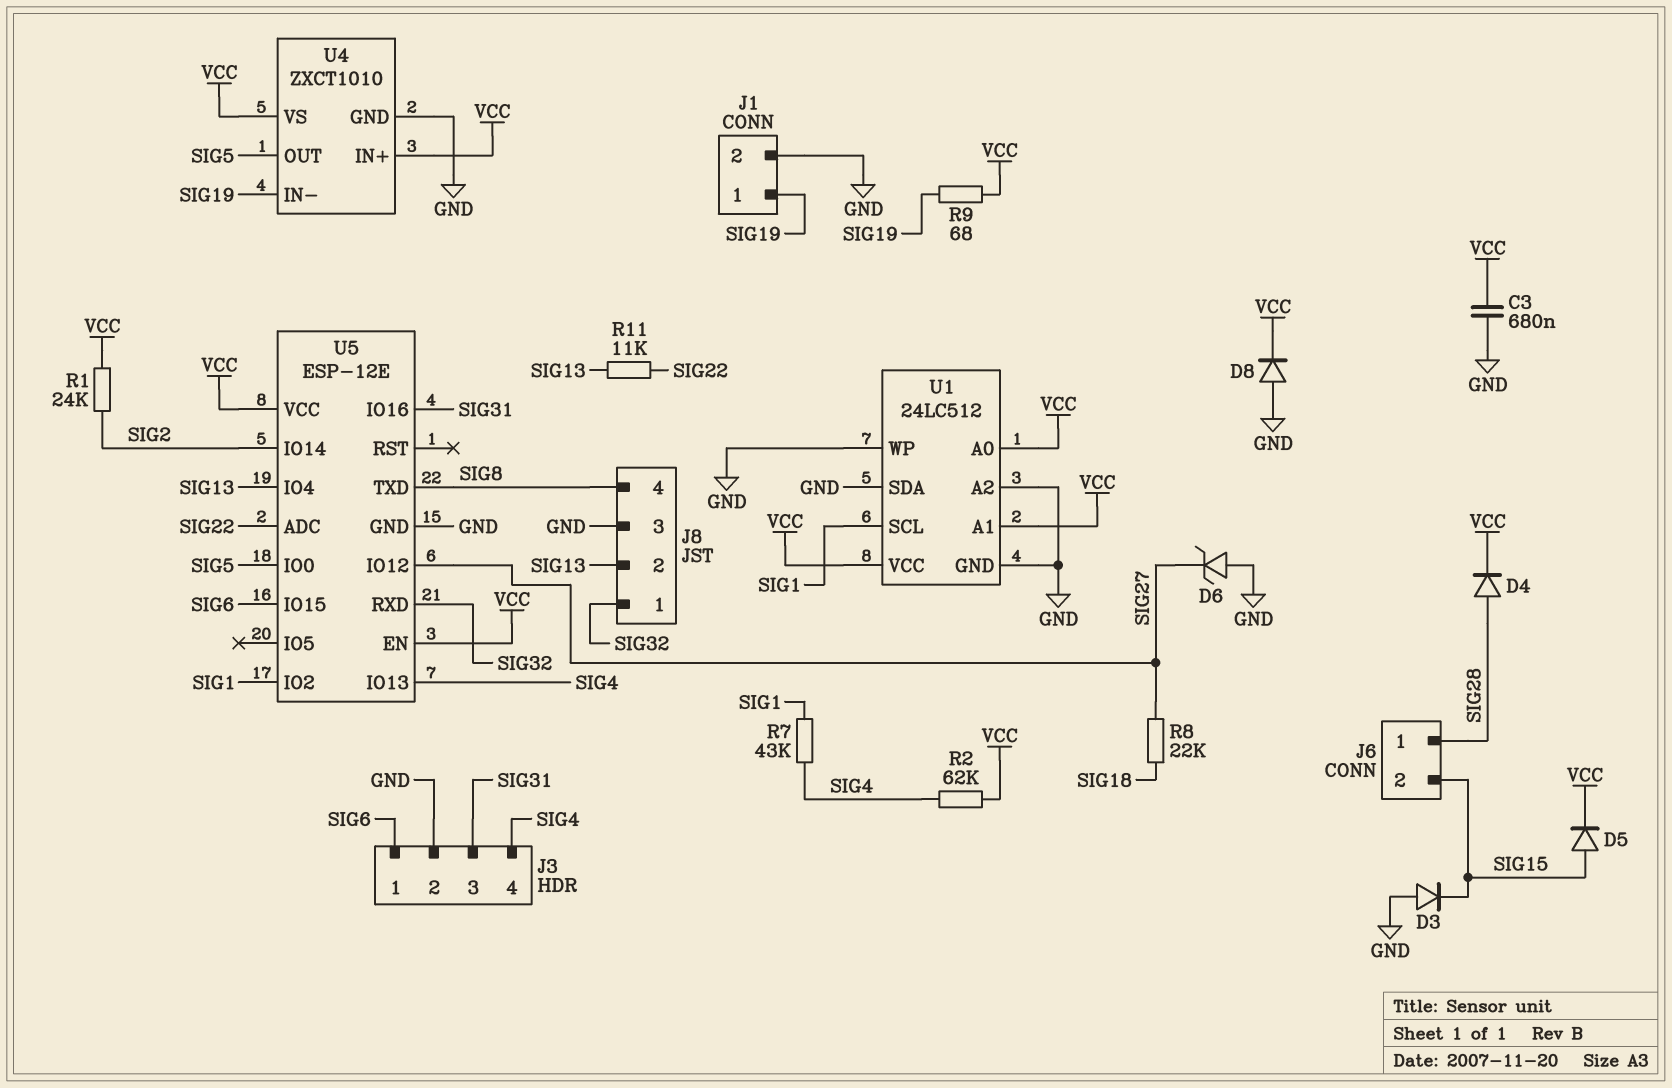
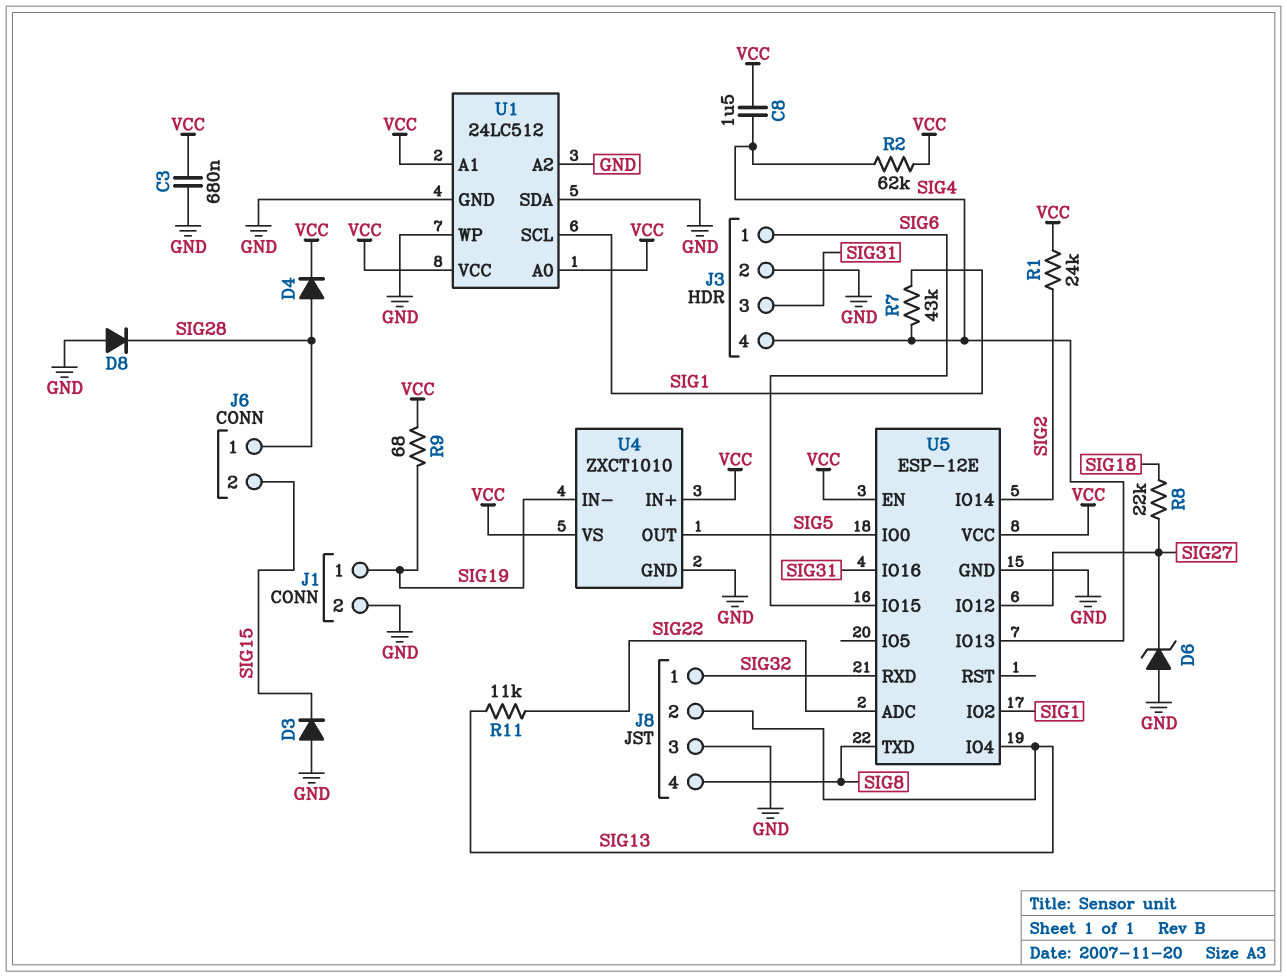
C8: none -> 1.5uF (SIG4, VCC)
D5: diode (A SIG15, K VCC) -> none
D8: diode (A GND, K VCC) -> diode (A GND, K SIG28)

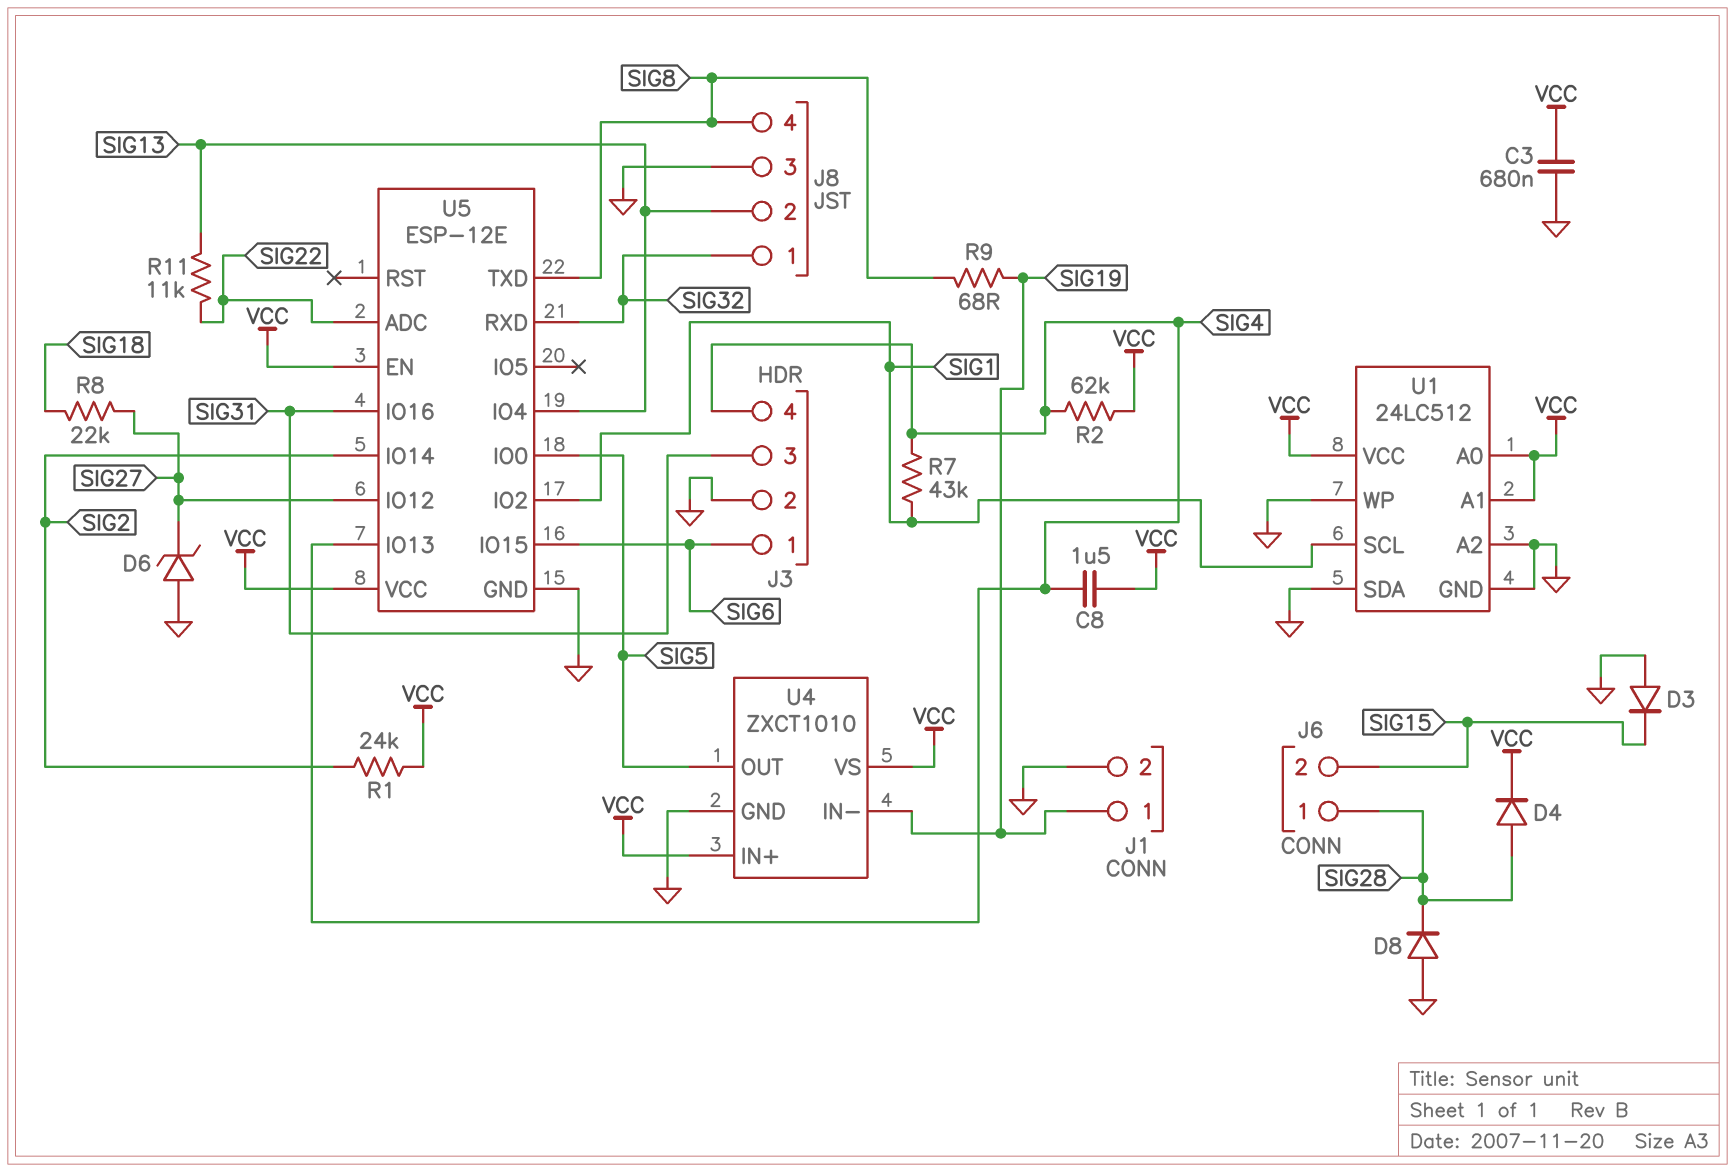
R9: 68 (SIG19, VCC) -> 68 (SIG8, SIG19)

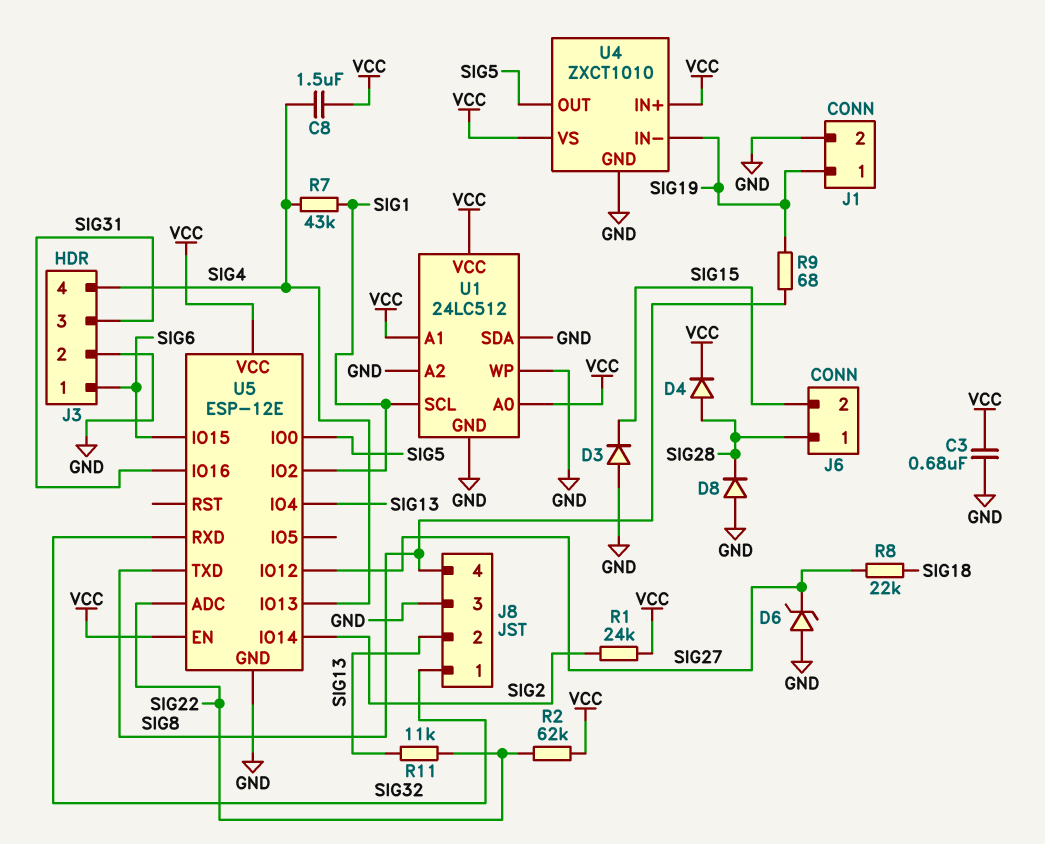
R2: 62k (SIG4, VCC) -> 62k (SIG22, VCC)

